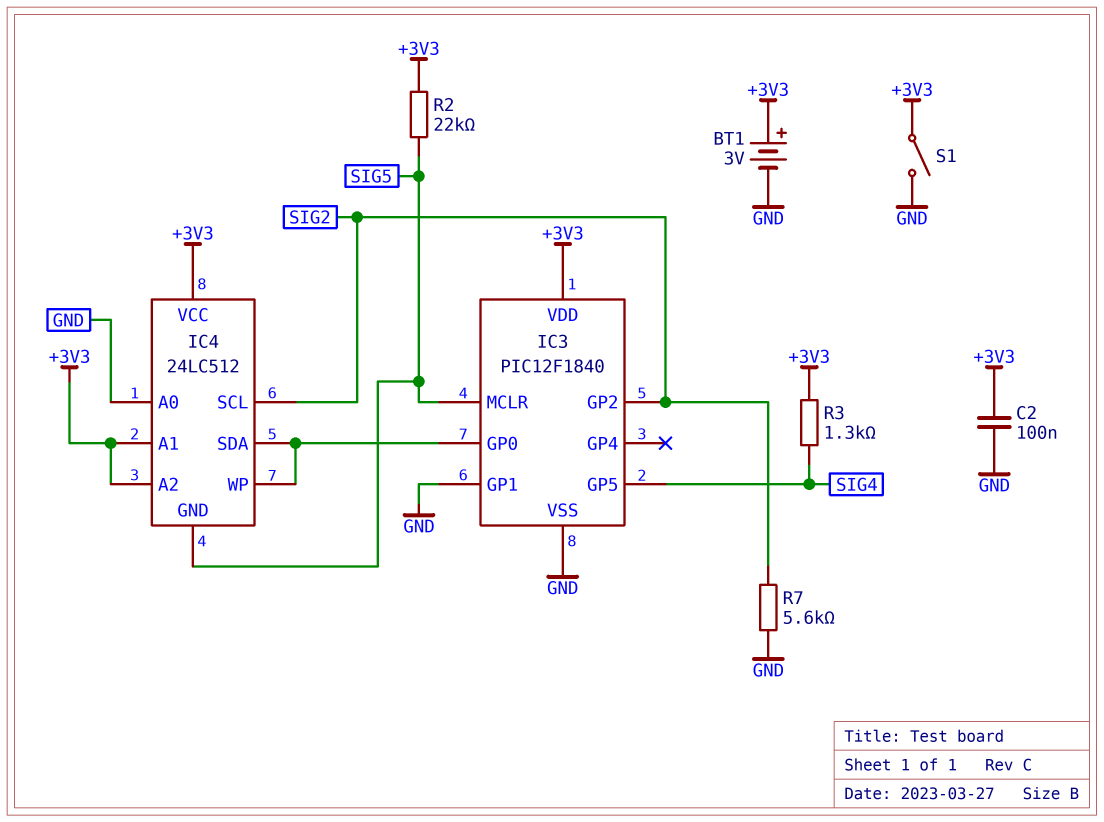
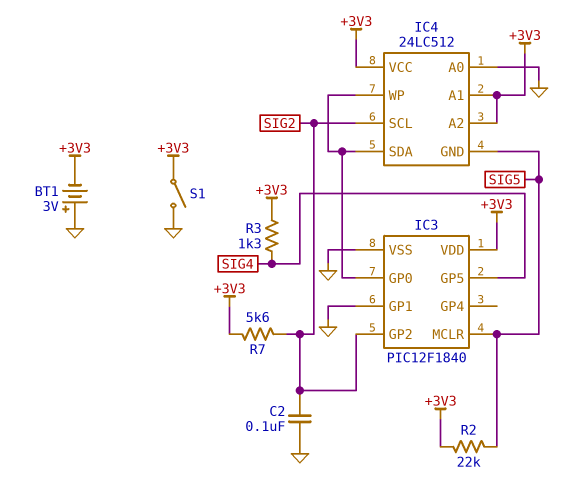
BT1: 3V (plus +3V3, minus GND) -> 3V (plus GND, minus +3V3)
C2: 100nF (+3V3, GND) -> 100nF (GND, SIG2)
R7: 5.6k (GND, SIG2) -> 5.6k (+3V3, SIG2)

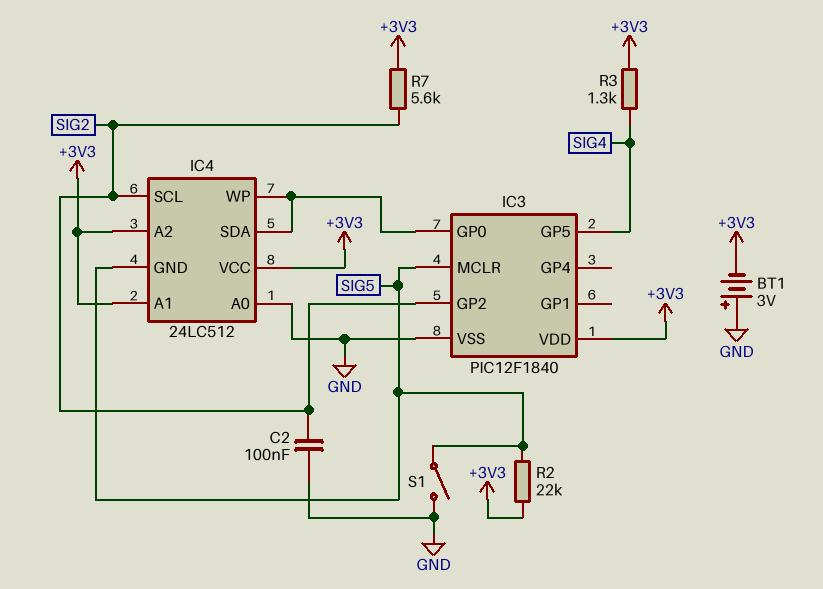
IC3 pin GP1: GND -> none
S1: switch (+3V3, GND) -> switch (GND, SIG5)

